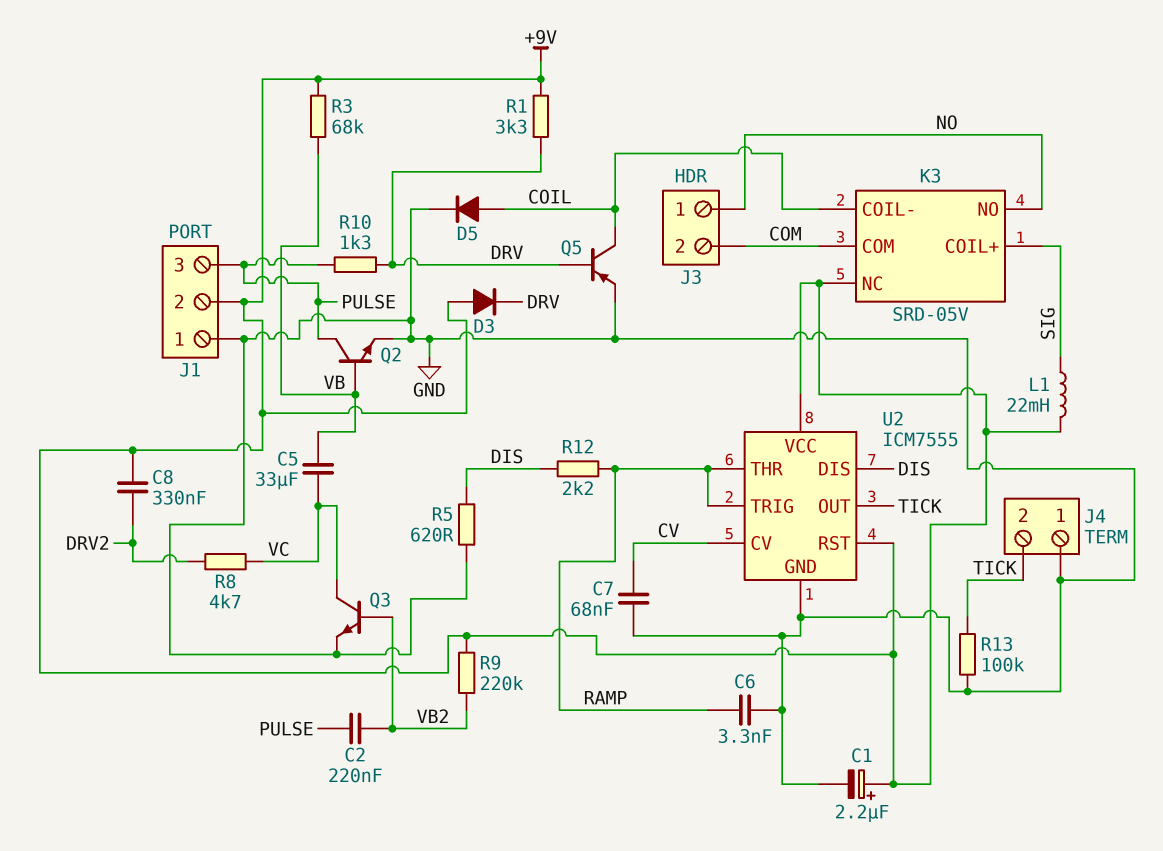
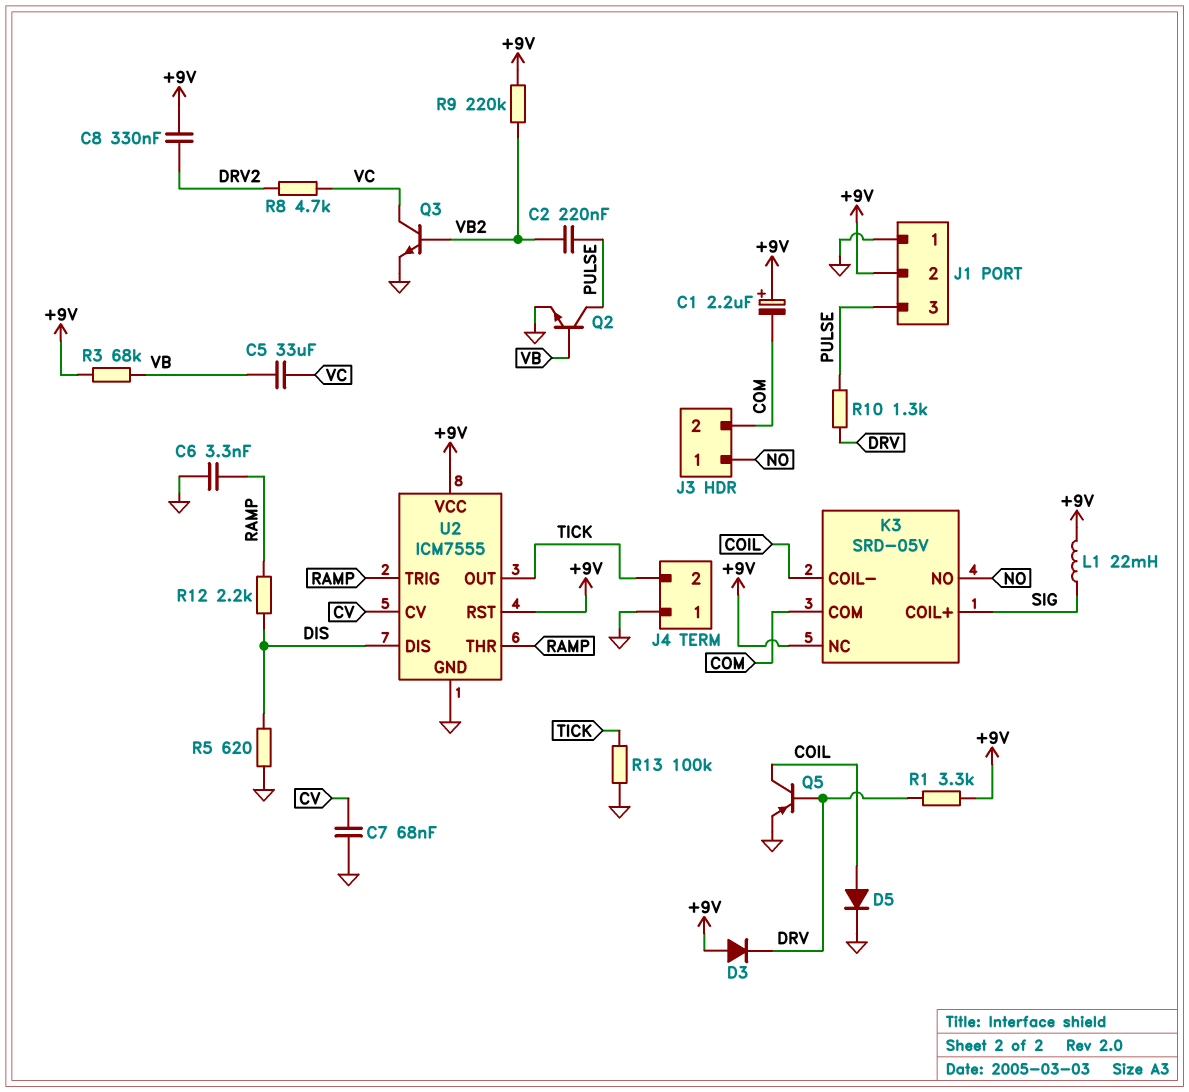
C1: 2.2uF (plus +9V, minus GND) -> 2.2uF (plus +9V, minus COM)

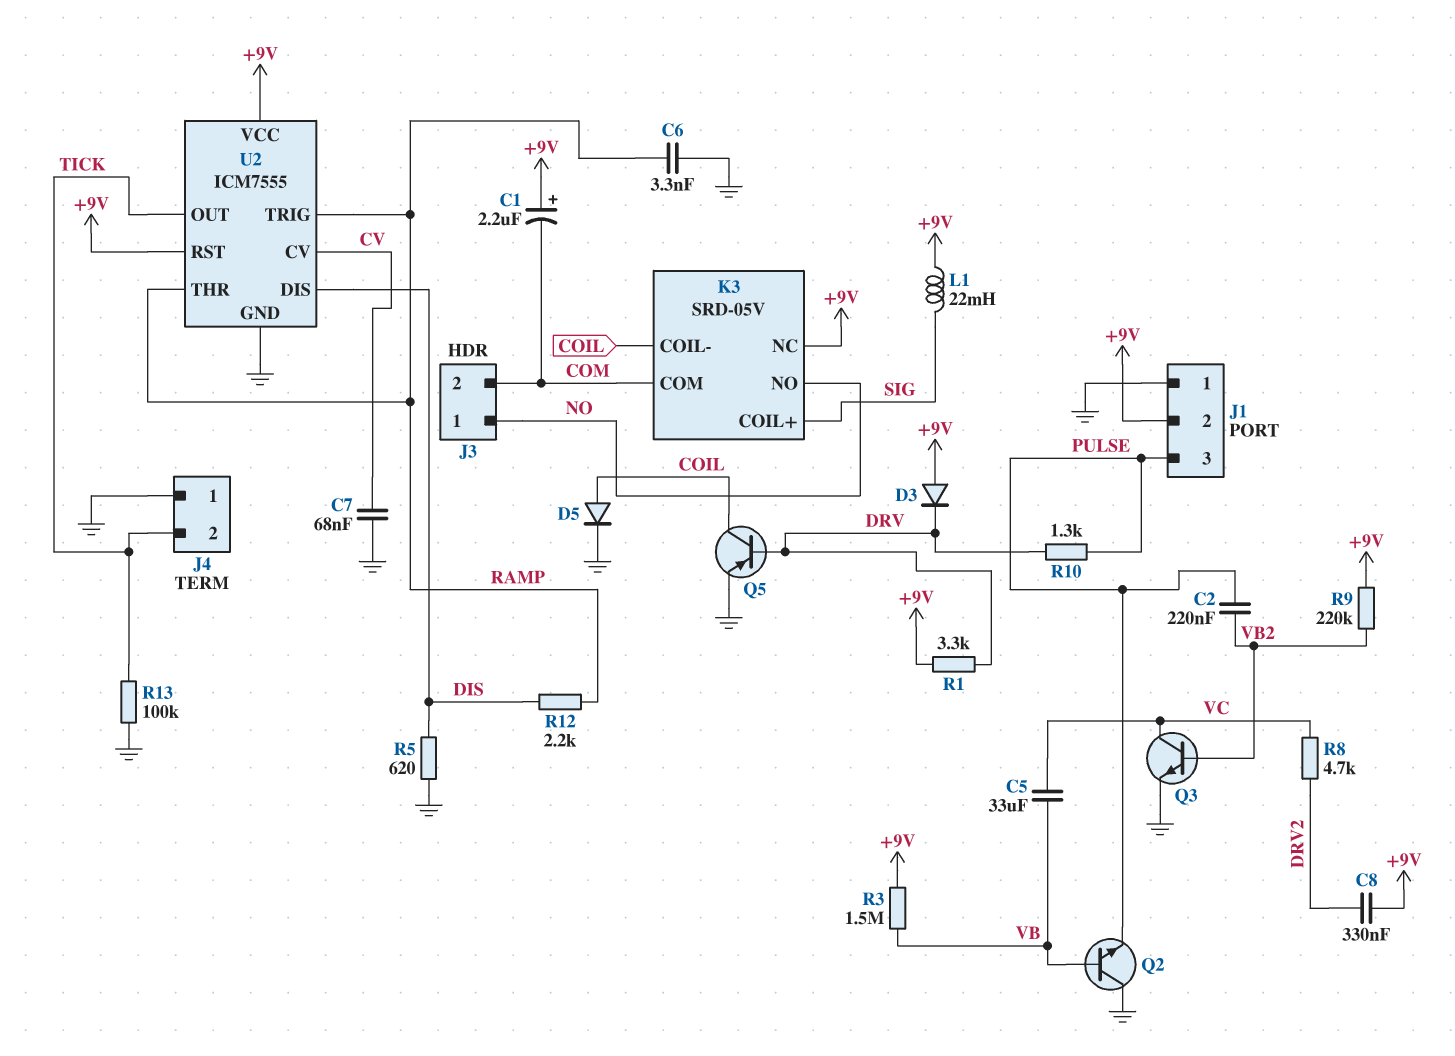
Q2: NPN (B VB, C PULSE, E GND) -> NPN (B VB, C GND, E PULSE)
R3: 68k (+9V, VB) -> 1.5M (+9V, VB)

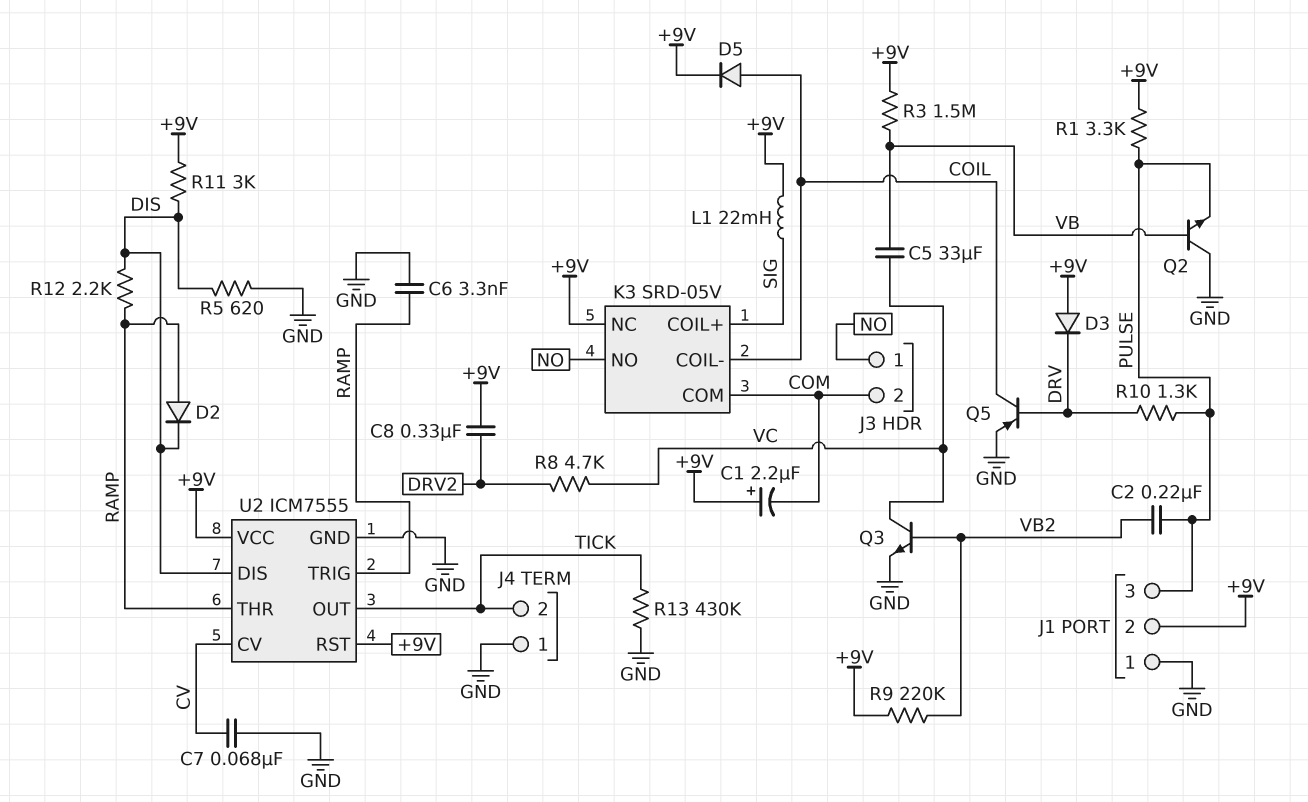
D2: none -> diode (A RAMP, K DIS)
D5: diode (A COIL, K GND) -> diode (A COIL, K +9V)
R1: 3.3k (+9V, DRV) -> 3.3k (+9V, PULSE)
R11: none -> 3k (+9V, DIS)
R13: 100k (GND, TICK) -> 430k (GND, TICK)

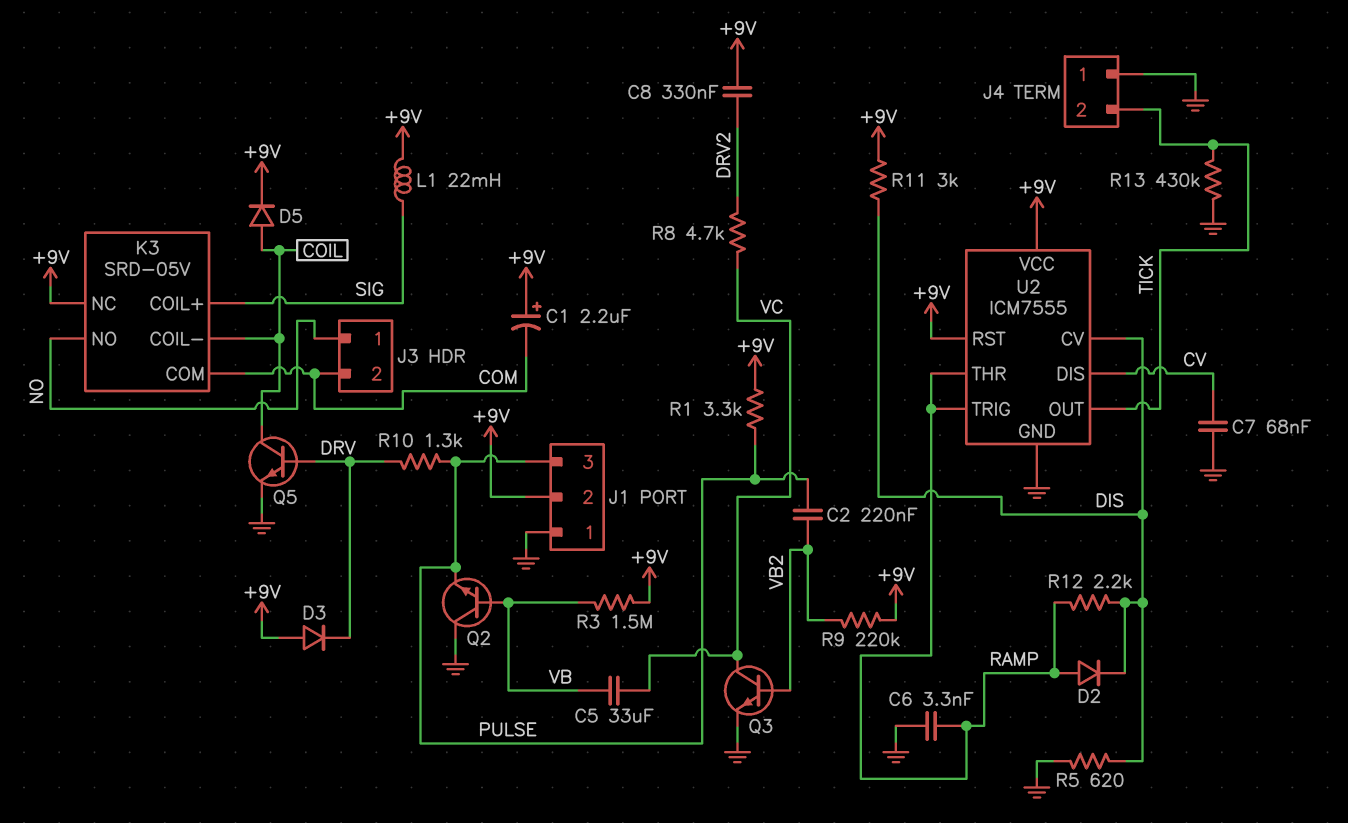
Q5: PNP (B DRV, C COIL, E GND) -> NPN (B DRV, C COIL, E GND)
U2 pin CV: CV -> DIS
U2 pin DIS: DIS -> CV

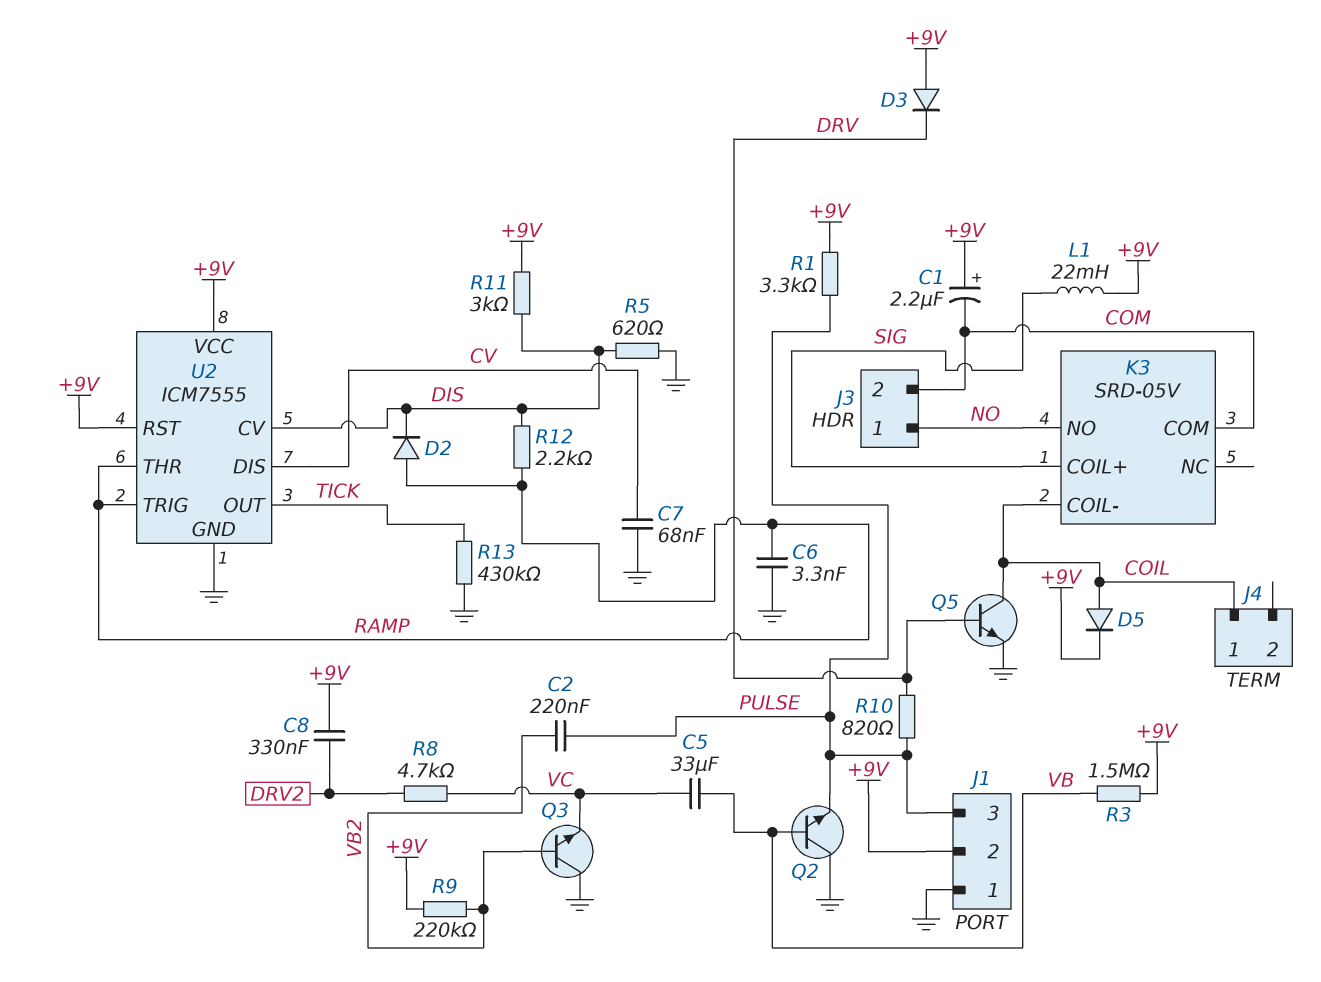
J4 pin 1: GND -> COIL
J4 pin 2: TICK -> none
K3 pin NC: +9V -> none
Q3: NPN (B VB2, C VC, E GND) -> NPN (B VB2, C GND, E VC)
R10: 1.3k (DRV, PULSE) -> 820 (DRV, PULSE)

